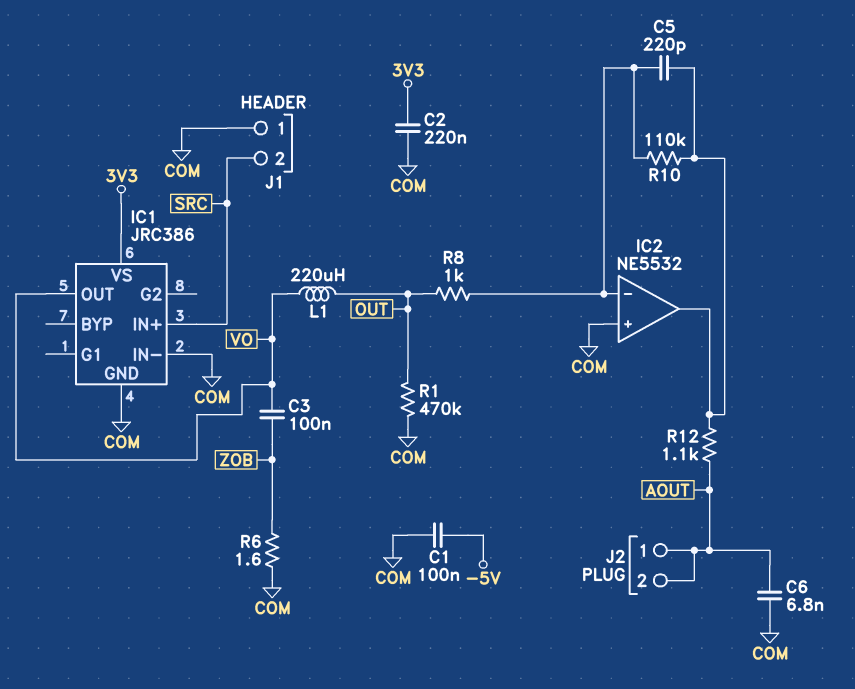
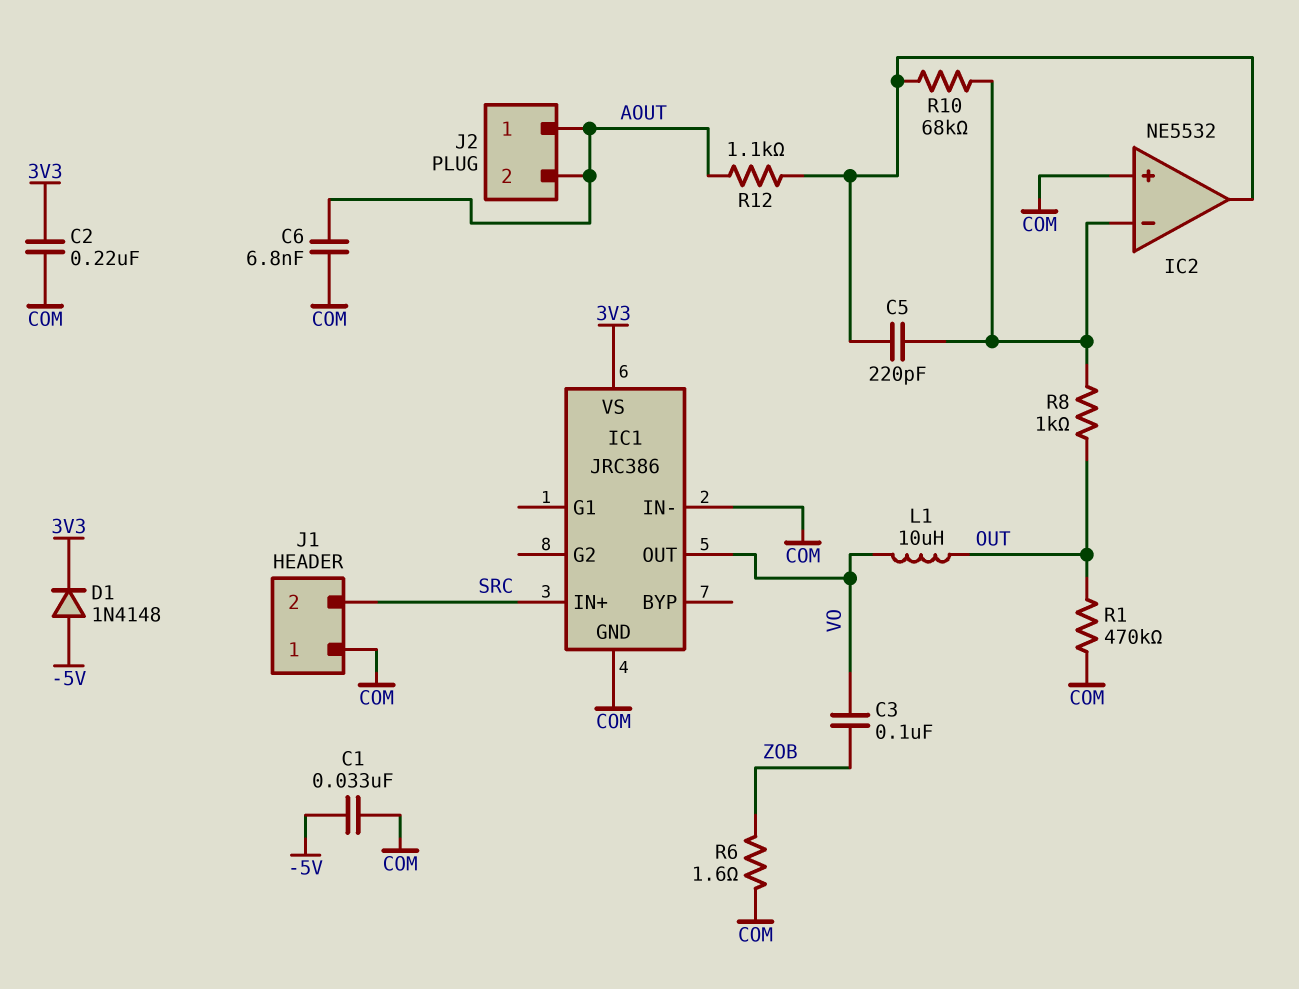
C1: 100nF (-5V, COM) -> 33nF (-5V, COM)
D1: none -> diode 1N4148 (A -5V, K 3V3)
L1: 220uH (OUT, VO) -> 10uH (OUT, VO)
R10: 110k (IC2/in-, IC2/out) -> 68k (IC2/in-, IC2/out)

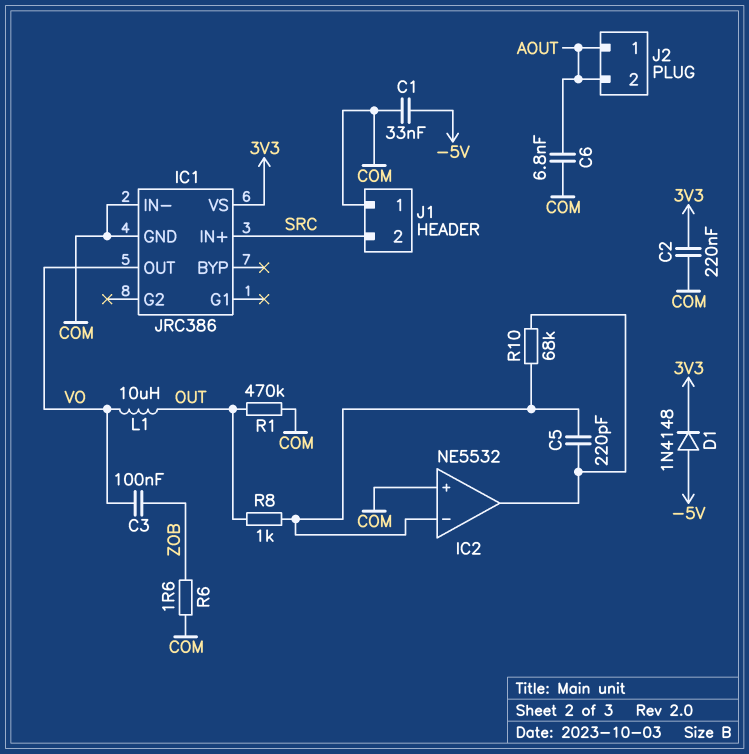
R12: 1.1k (AOUT, IC2/out) -> none

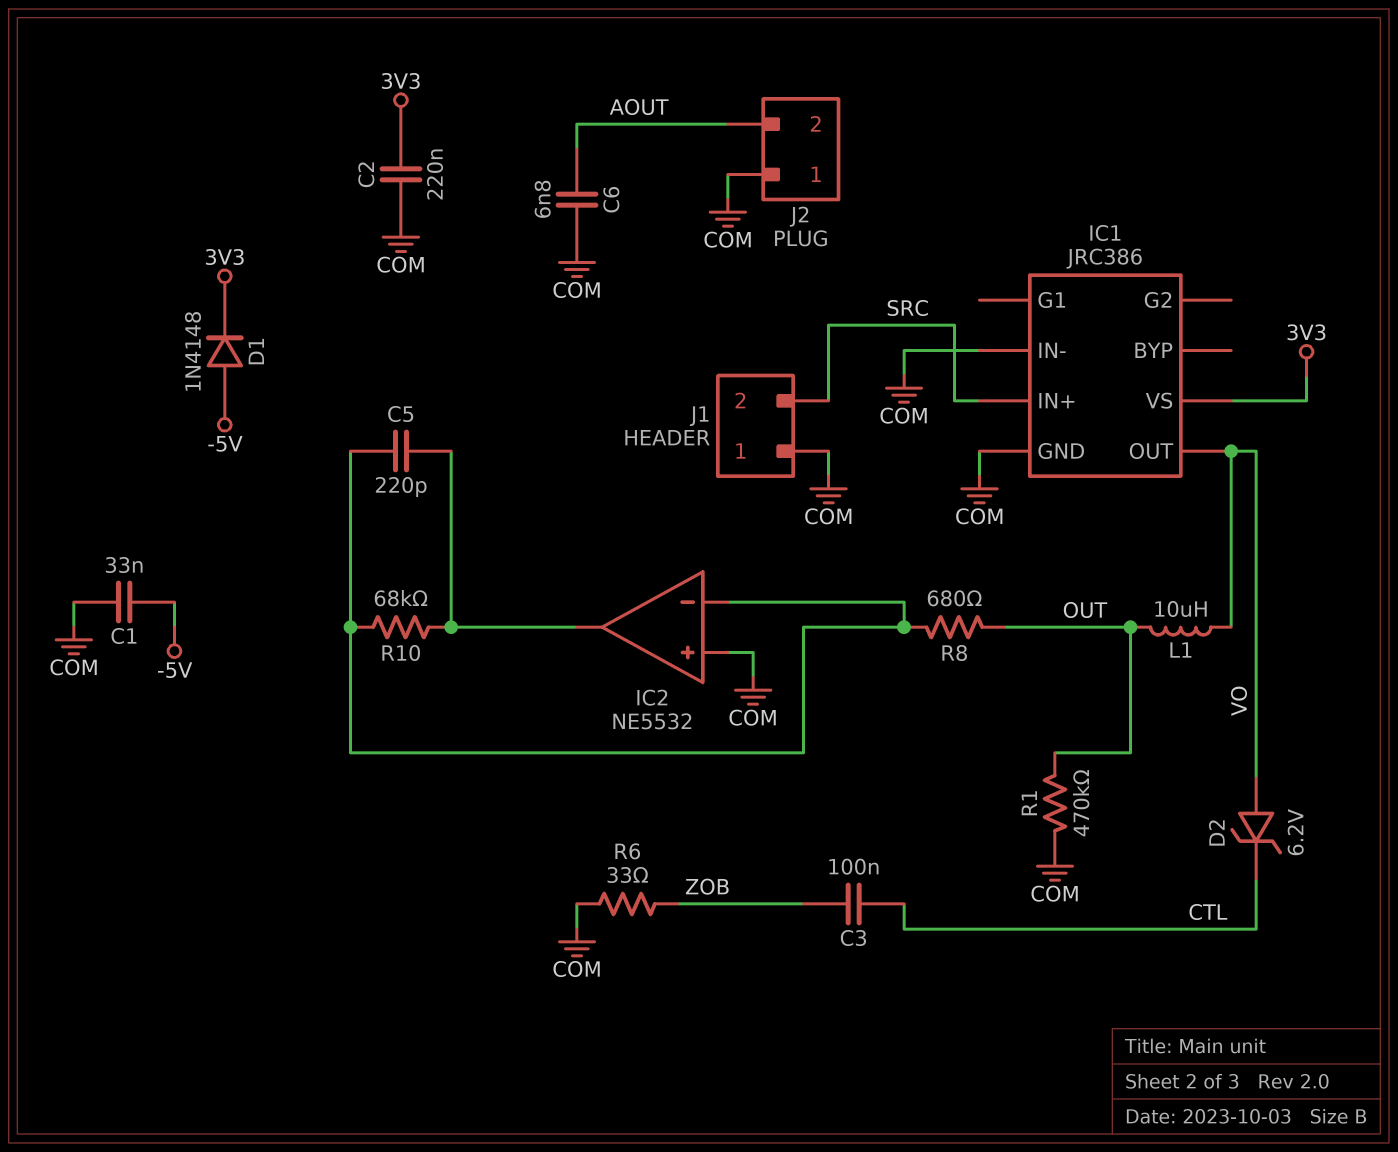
C3: 100nF (VO, ZOB) -> 100nF (CTL, ZOB)
D2: none -> zener 6.2V (A VO, K CTL)
J2 pin 1: AOUT -> COM
R6: 1.6 (COM, ZOB) -> 33 (COM, ZOB)
R8: 1k (IC2/in-, OUT) -> 680 (IC2/in-, OUT)

